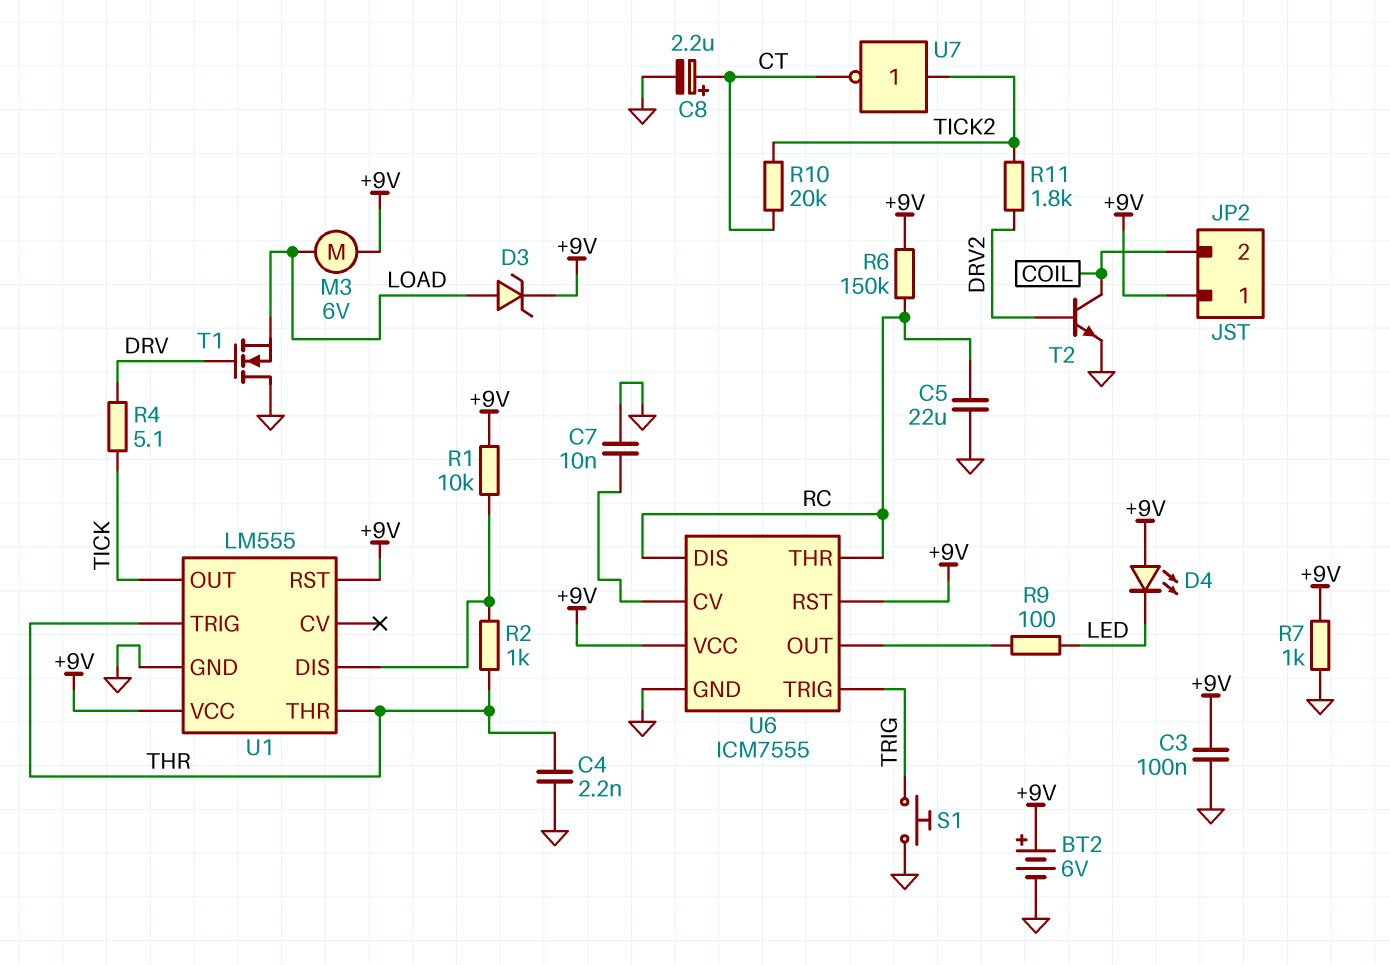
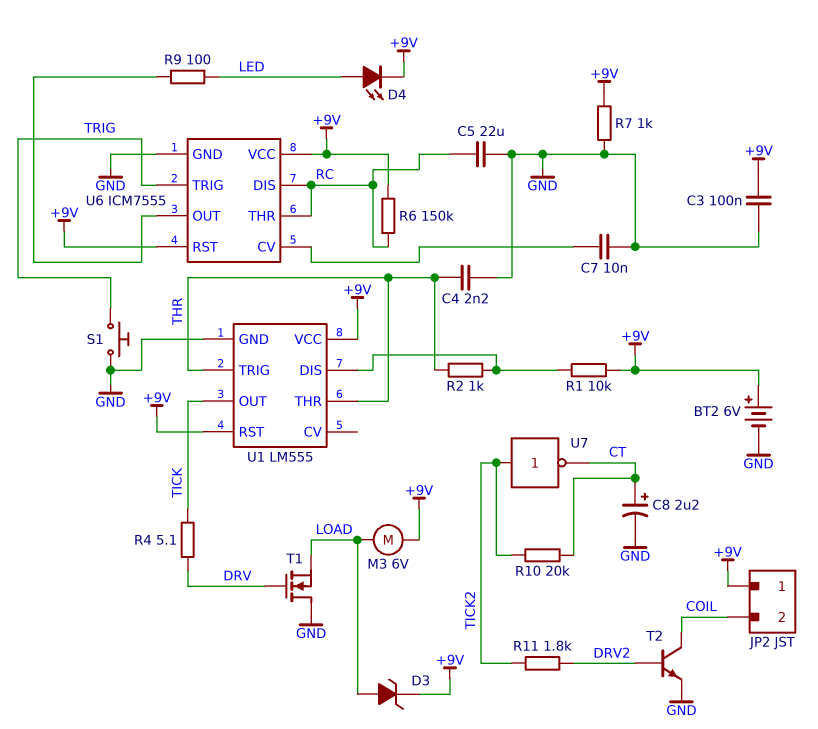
D4: LED (A +9V, K LED) -> LED (A LED, K +9V)

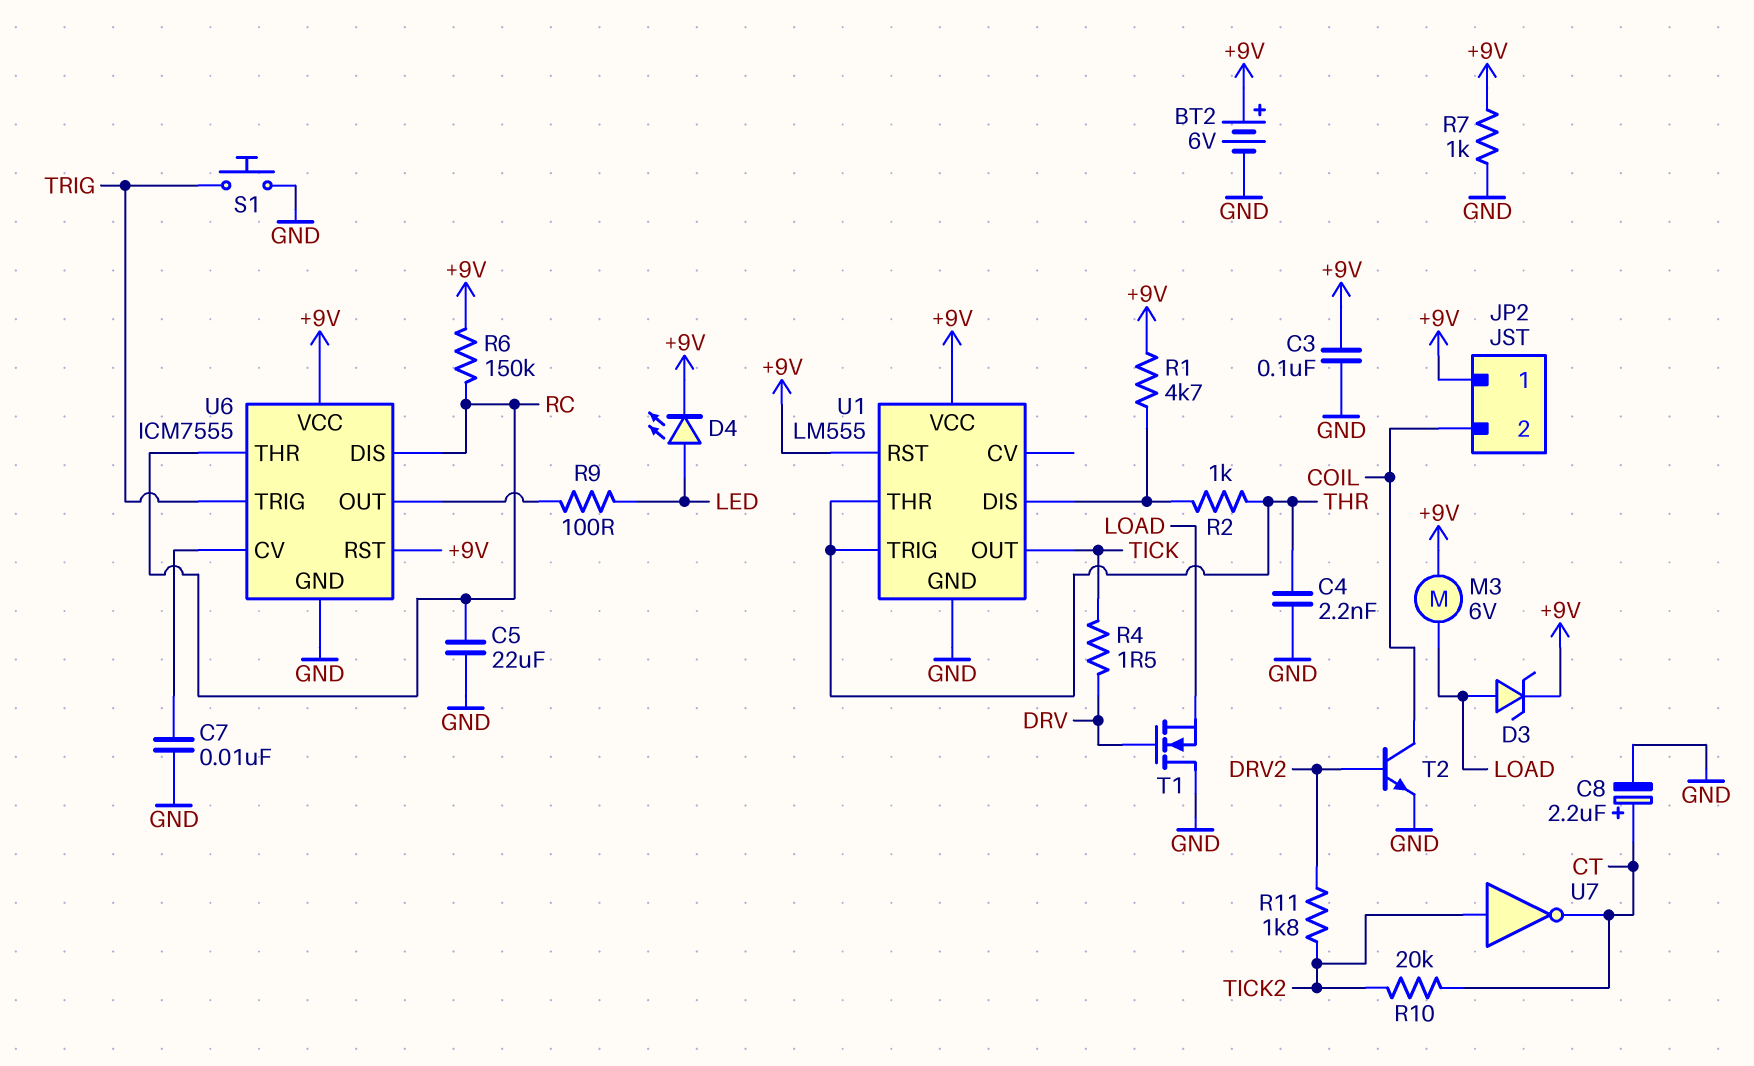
R1: 10k (+9V, U1/DIS) -> 4.7k (+9V, U1/DIS)
R4: 5.1 (DRV, TICK) -> 1.5 (DRV, TICK)

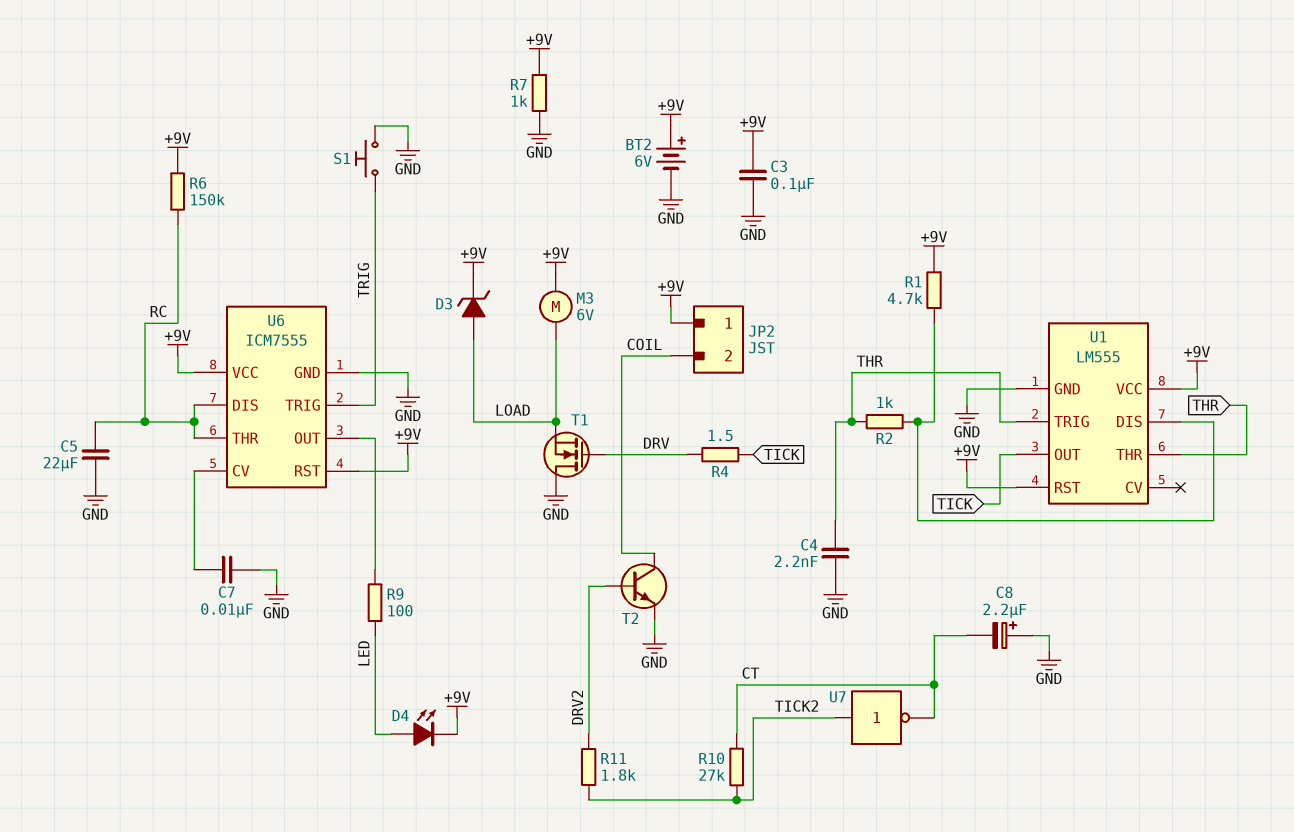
C8: 2.2uF (plus CT, minus GND) -> 2.2uF (plus GND, minus CT)
R10: 20k (CT, TICK2) -> 27k (CT, TICK2)

